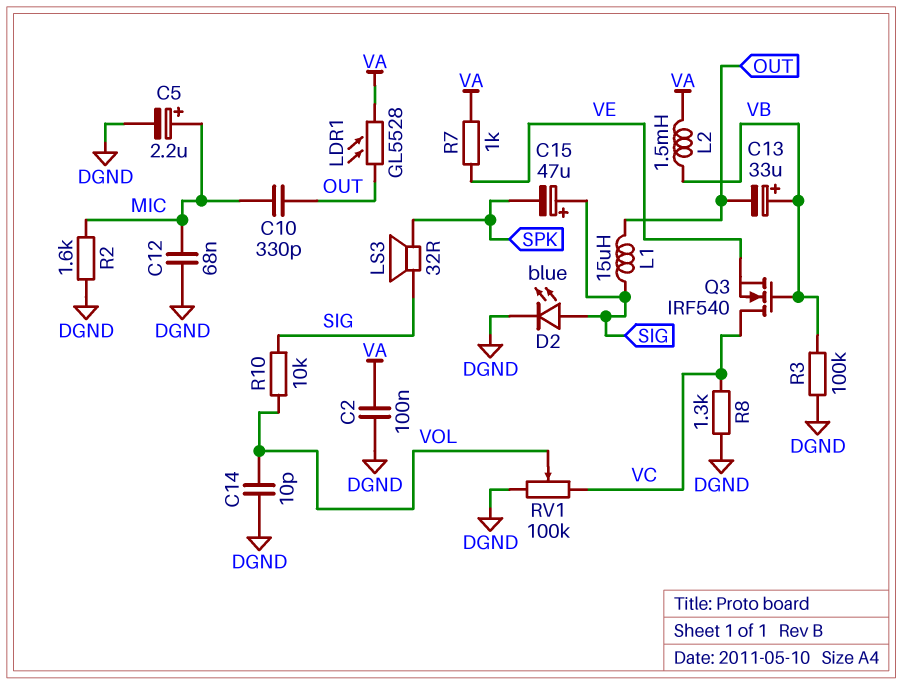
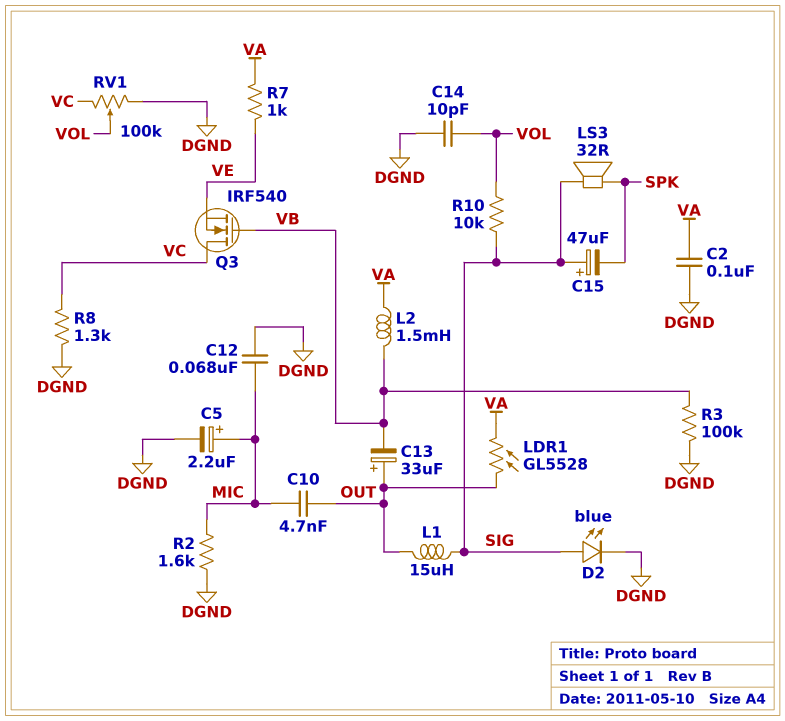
C10: 330pF (MIC, OUT) -> 4.7nF (MIC, OUT)
C13: 33uF (plus VB, minus OUT) -> 33uF (plus OUT, minus VB)

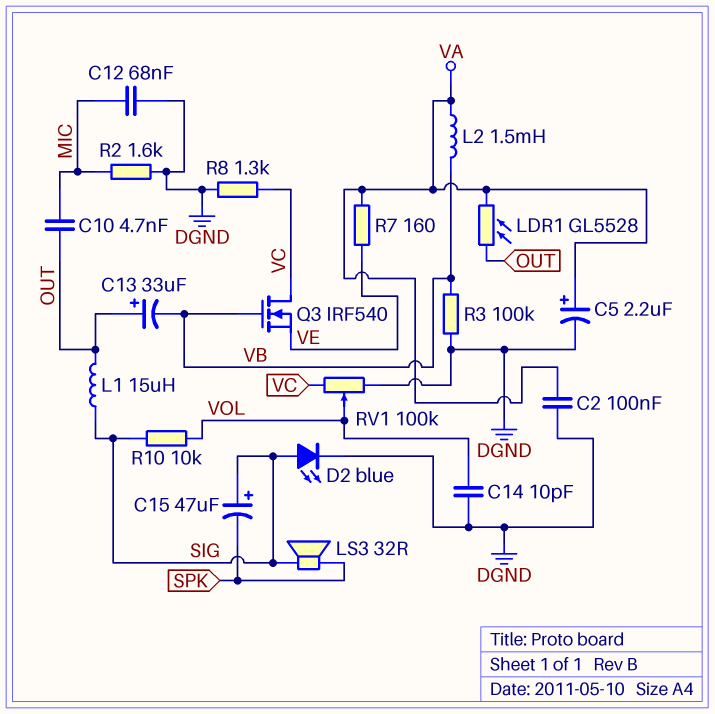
C5: 2.2uF (plus MIC, minus DGND) -> 2.2uF (plus VA, minus DGND)
R7: 1k (VA, VE) -> 160 (VA, VE)

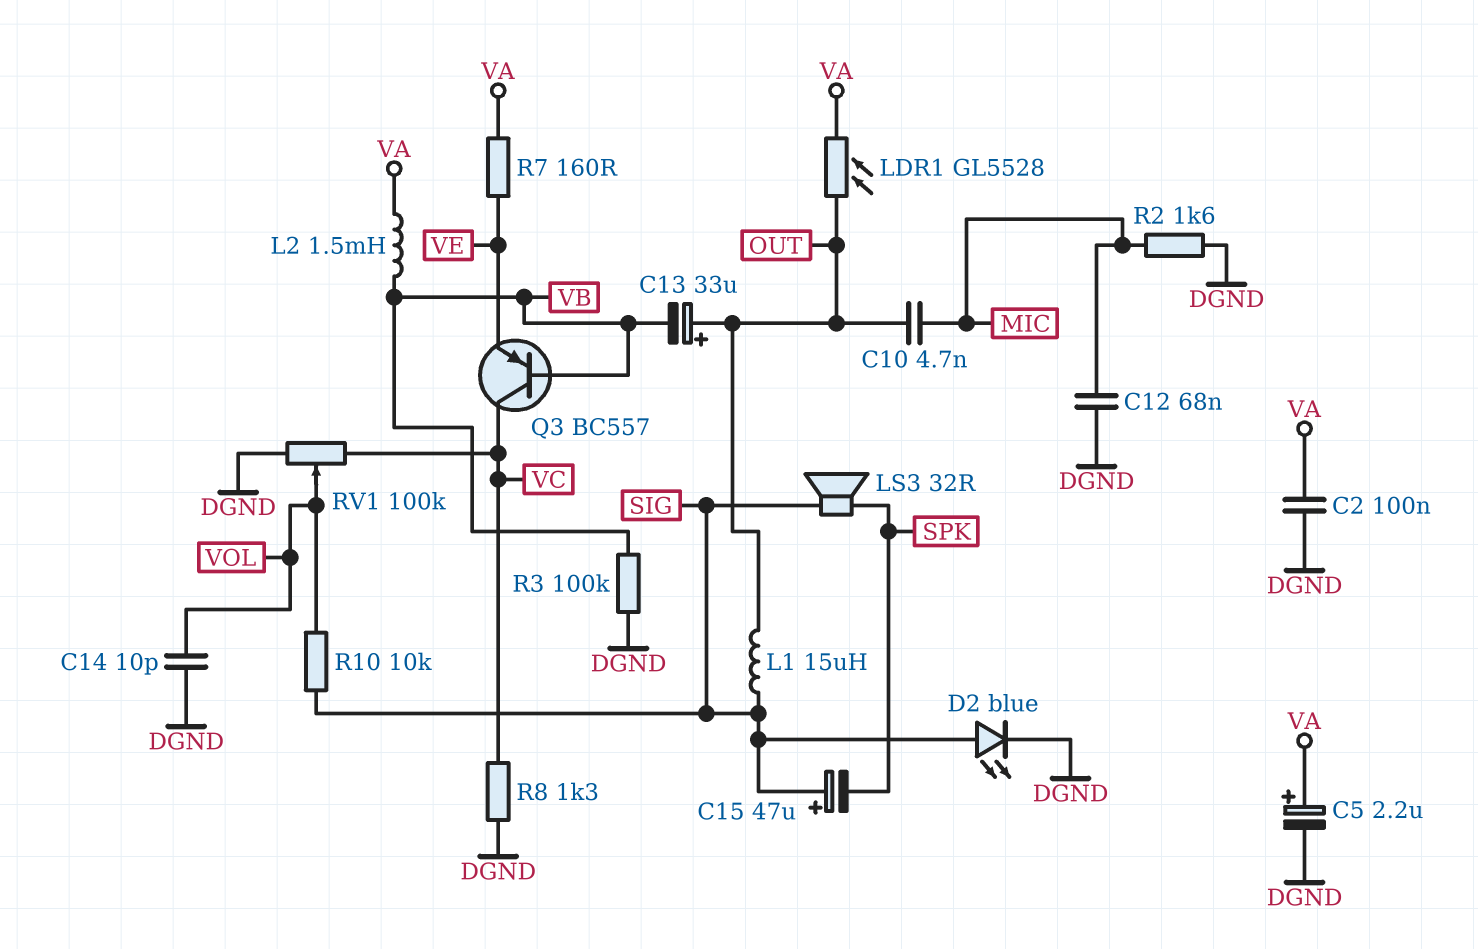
Q3: NMOS IRF540 (G VB, D VC, S VE) -> PNP BC557 (B VB, C VC, E VE)

